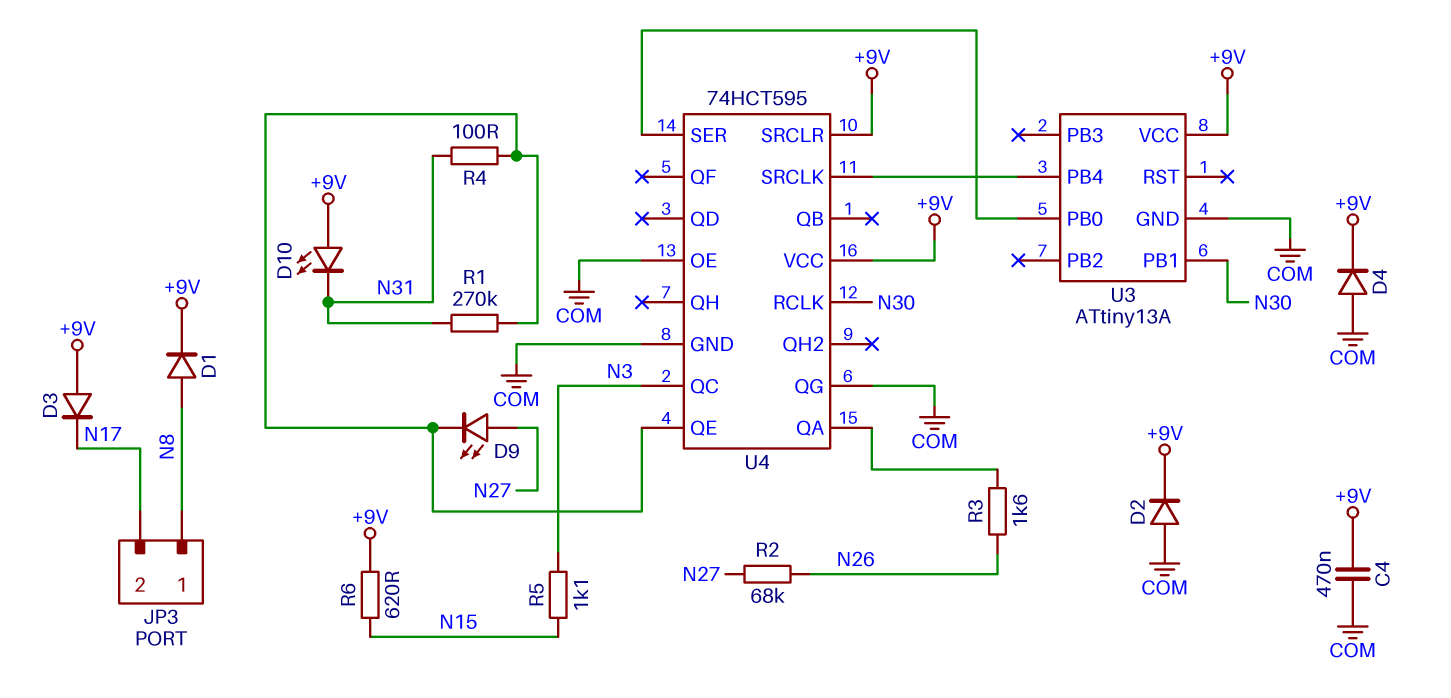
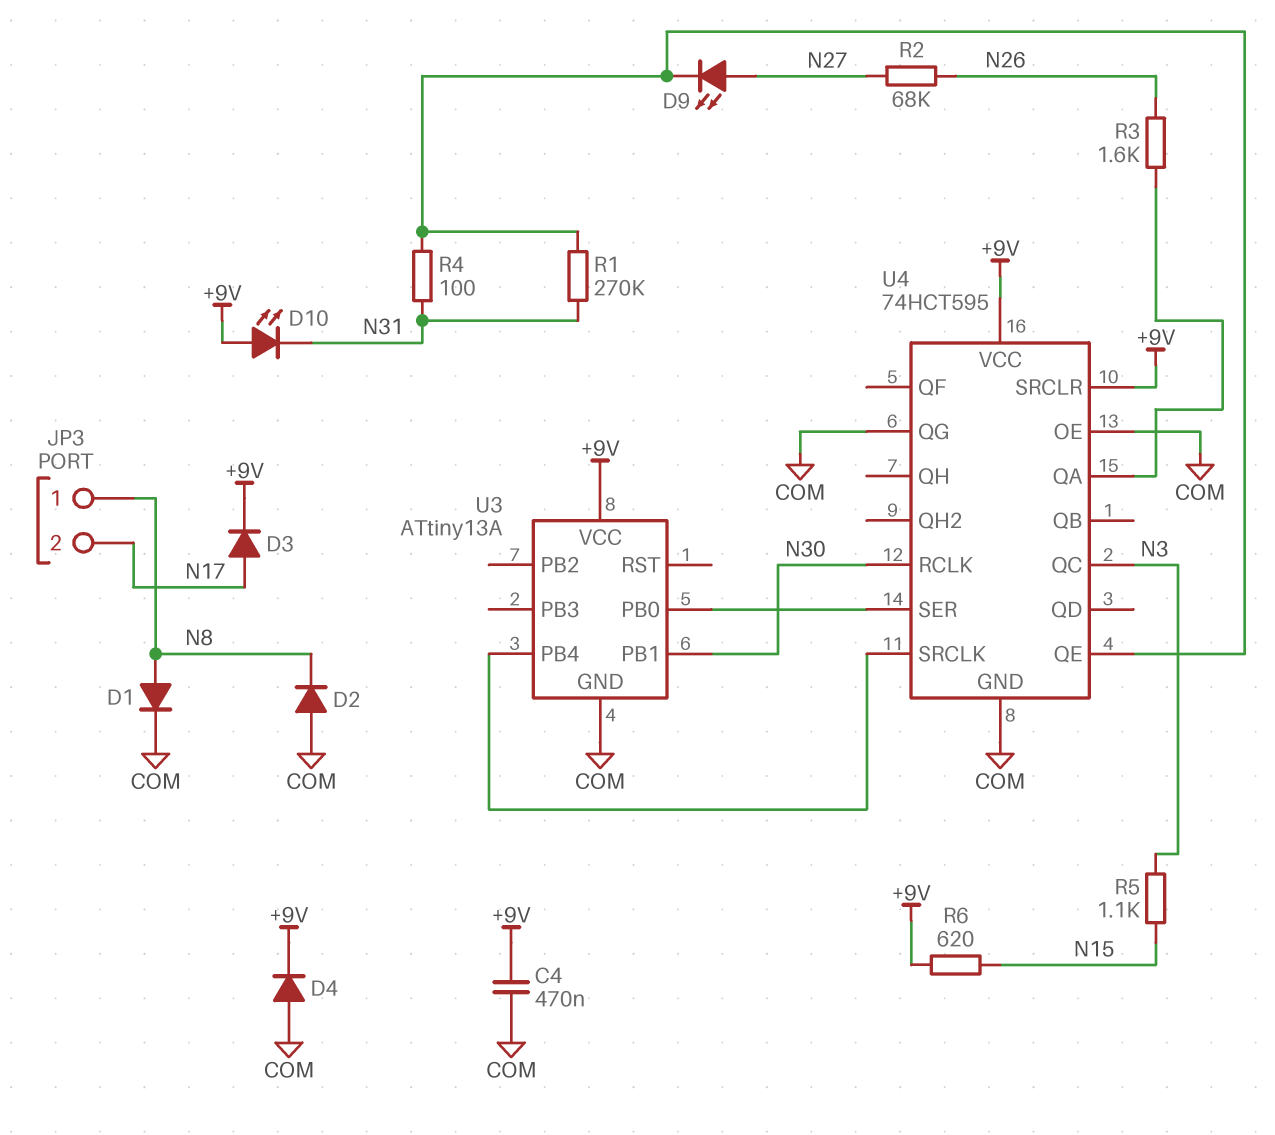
D1: diode (A N8, K +9V) -> diode (A N8, K COM)
D2: diode (A COM, K +9V) -> diode (A COM, K N8)
D3: diode (A +9V, K N17) -> diode (A N17, K +9V)

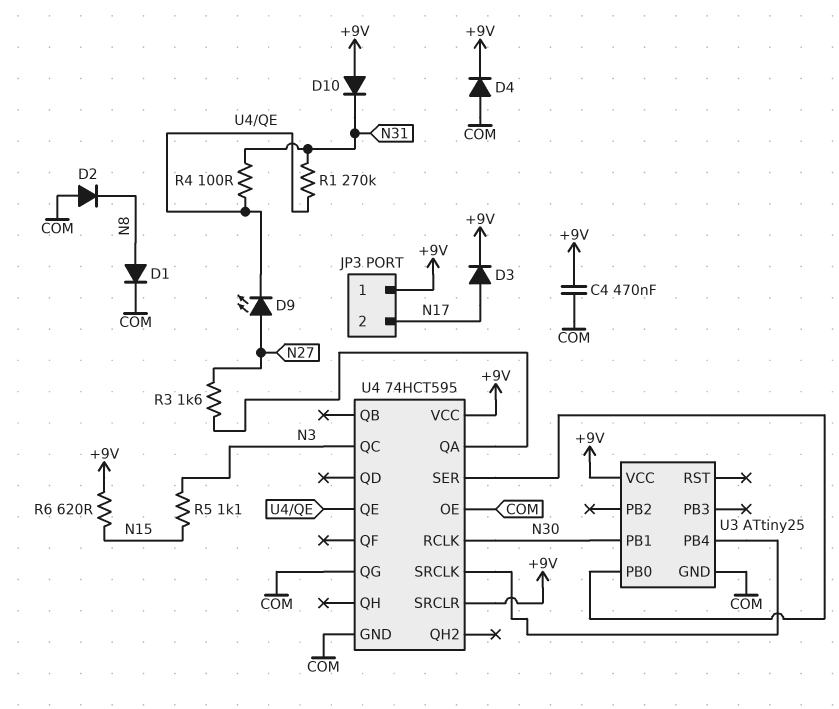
D10: LED (A +9V, K N31) -> diode (A +9V, K N31)
JP3 pin 1: N8 -> +9V
R2: 68k (N26, N27) -> none
R3: 1.6k (N26, U4/QA) -> 1.6k (N27, U4/QA)
U3: ATtiny13A -> ATtiny25

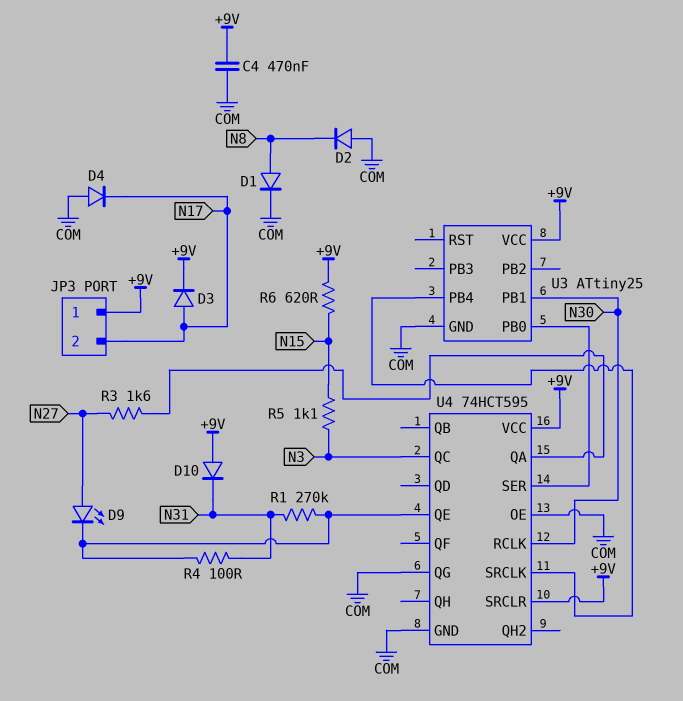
D4: diode (A COM, K +9V) -> diode (A COM, K N17)

